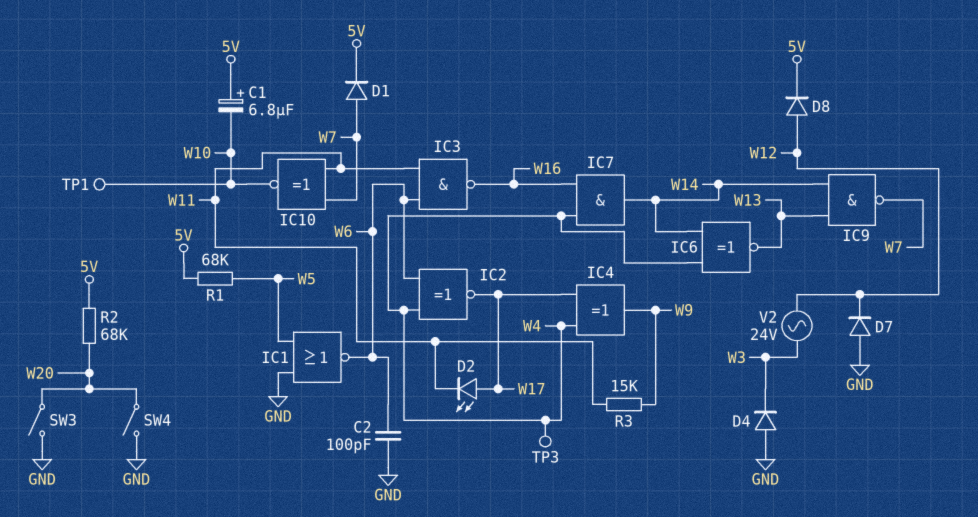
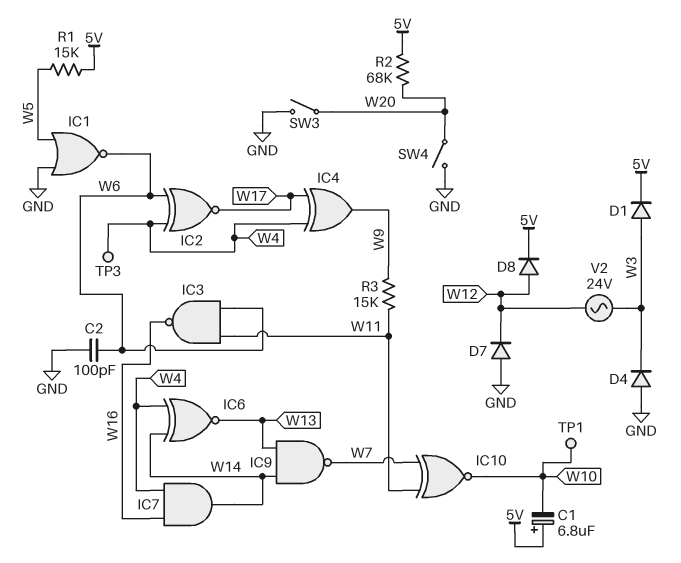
D1: diode (A W7, K 5V) -> diode (A W3, K 5V)
D2: LED (A W17, K W11) -> none
R1: 68k (5V, W5) -> 15k (5V, W5)

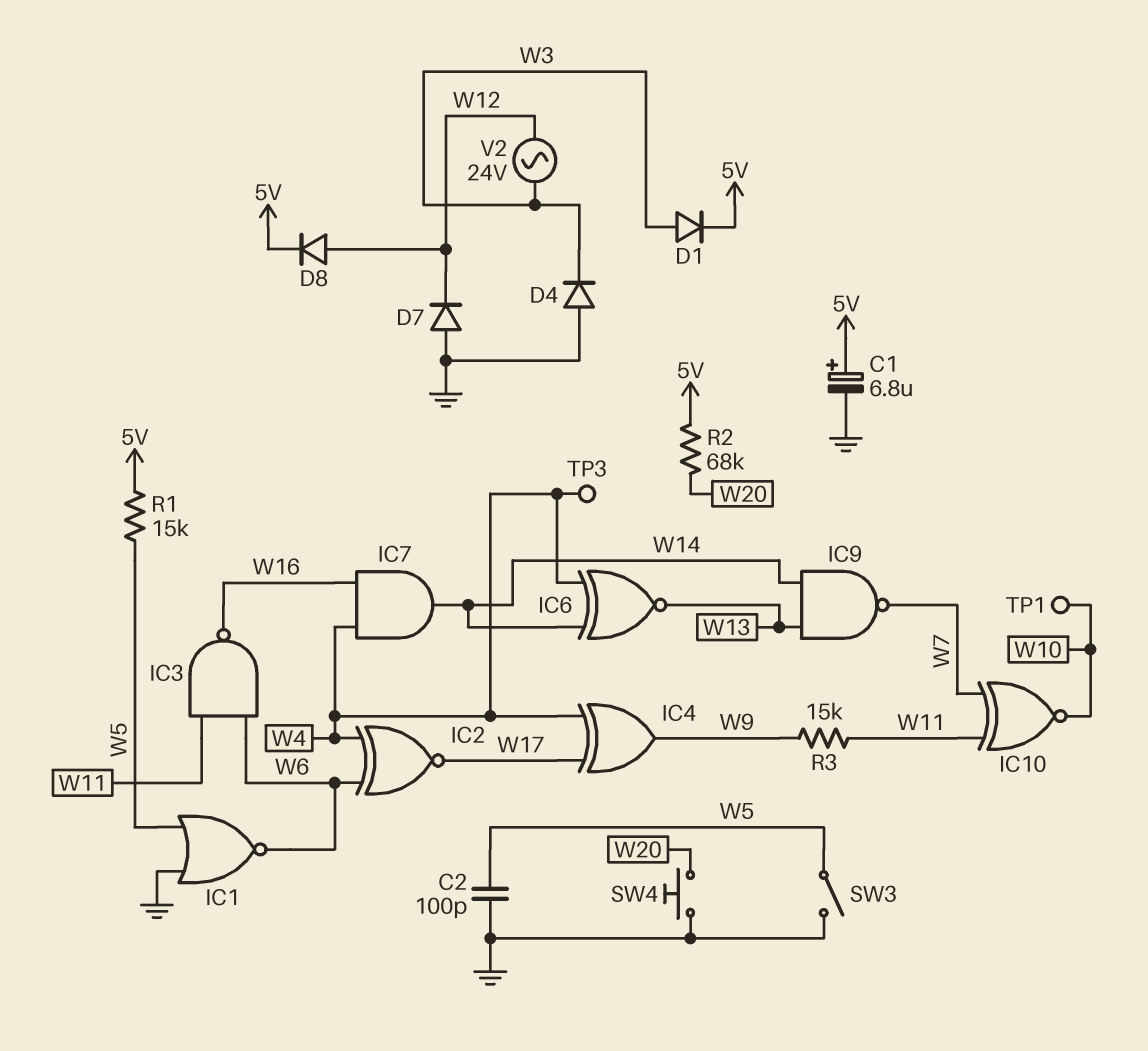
C1: 6.8uF (plus 5V, minus W10) -> 6.8uF (plus 5V, minus GND)
C2: 100pF (GND, W6) -> 100pF (GND, W5)
SW3: switch (GND, W20) -> switch (GND, W5)
SW4: switch (GND, W20) -> button (GND, W20)

